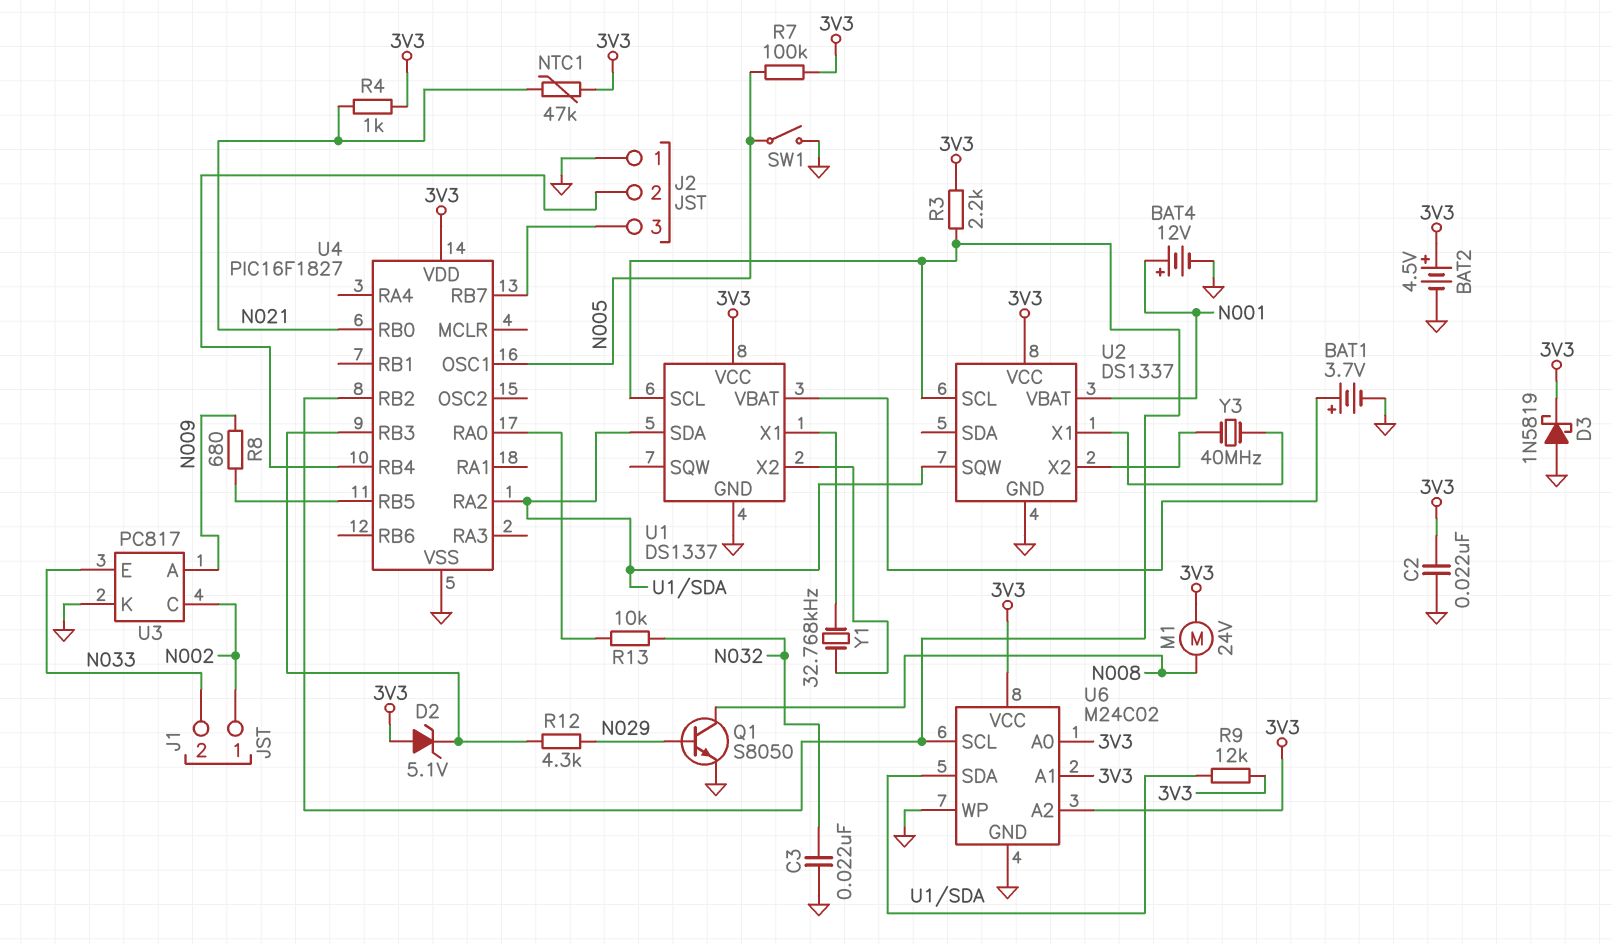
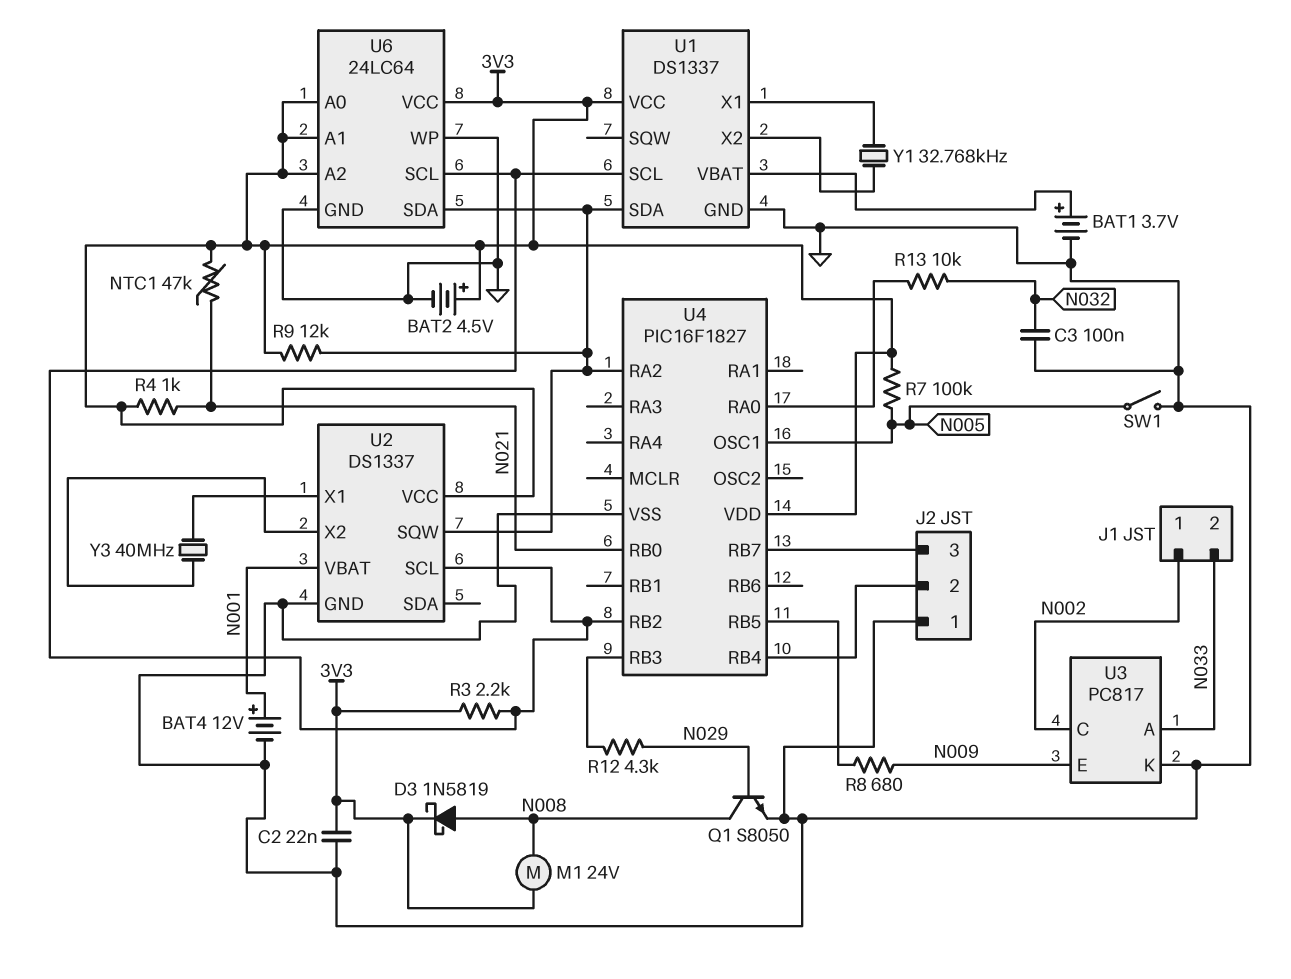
C3: 22nF (GND, N032) -> 100nF (GND, N032)
D2: zener 5.1V (A 3V3, K U4/RB3) -> none
D3: schottky 1N5819 (A GND, K 3V3) -> schottky 1N5819 (A N008, K 3V3)
U3 pin A: N009 -> N033
U3 pin E: N033 -> N009
U6: M24C02 -> 24LC64

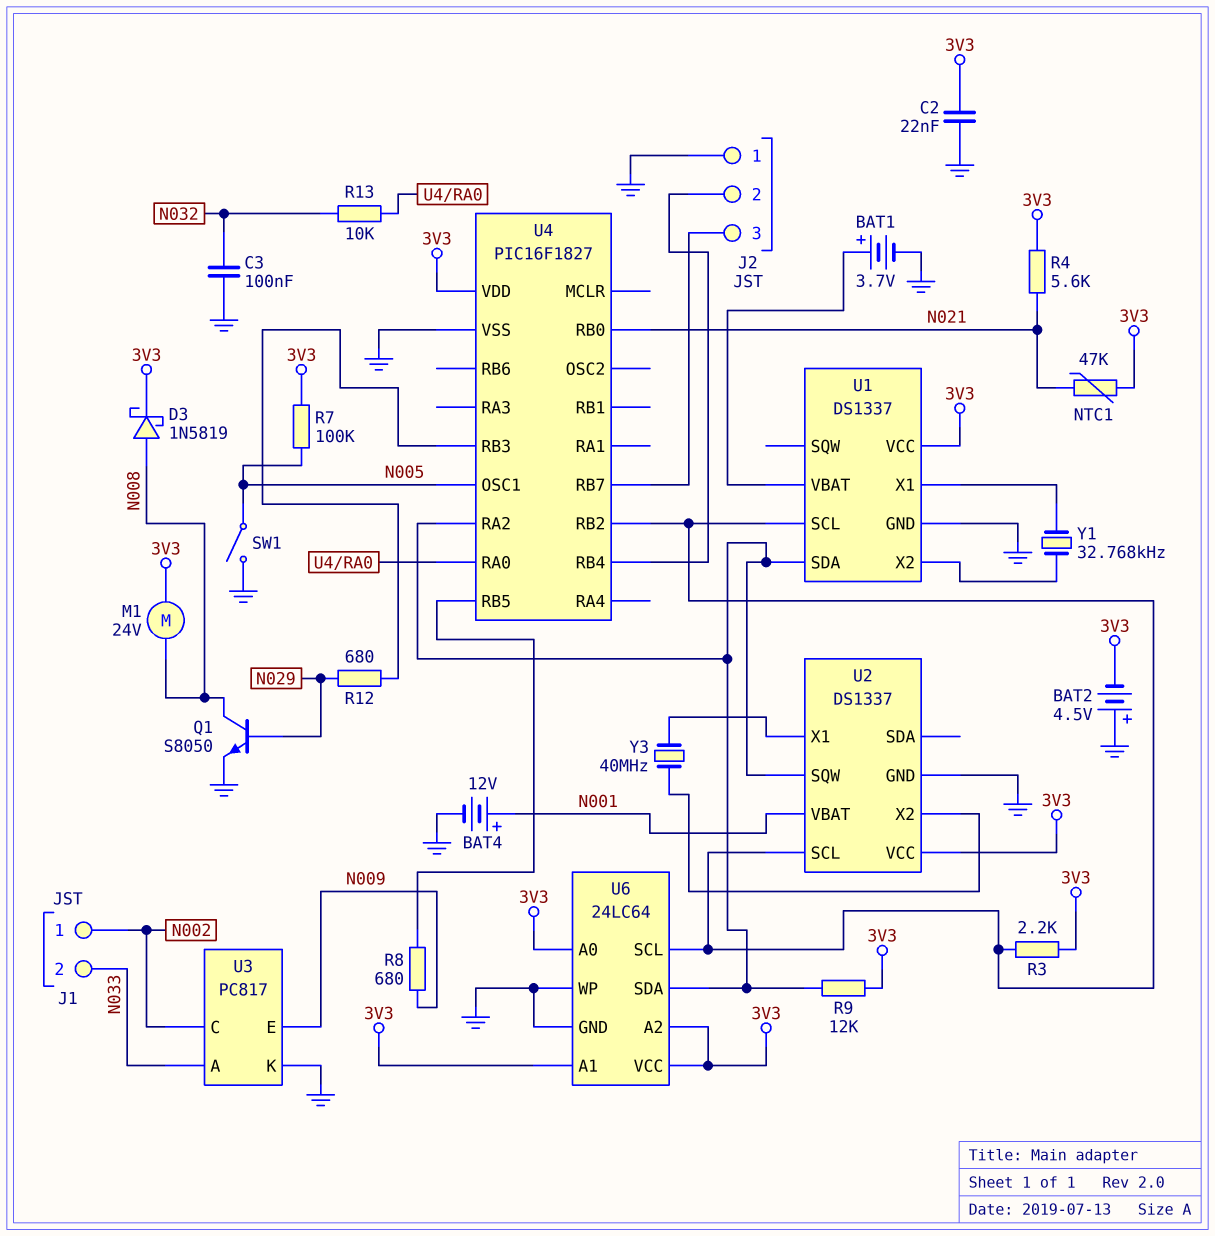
BAT2: 4.5V (plus 3V3, minus GND) -> 4.5V (plus GND, minus 3V3)
R4: 1k (3V3, N021) -> 5.6k (3V3, N021)
R12: 4.3k (N029, U4/RB3) -> 680 (N029, U4/RB3)

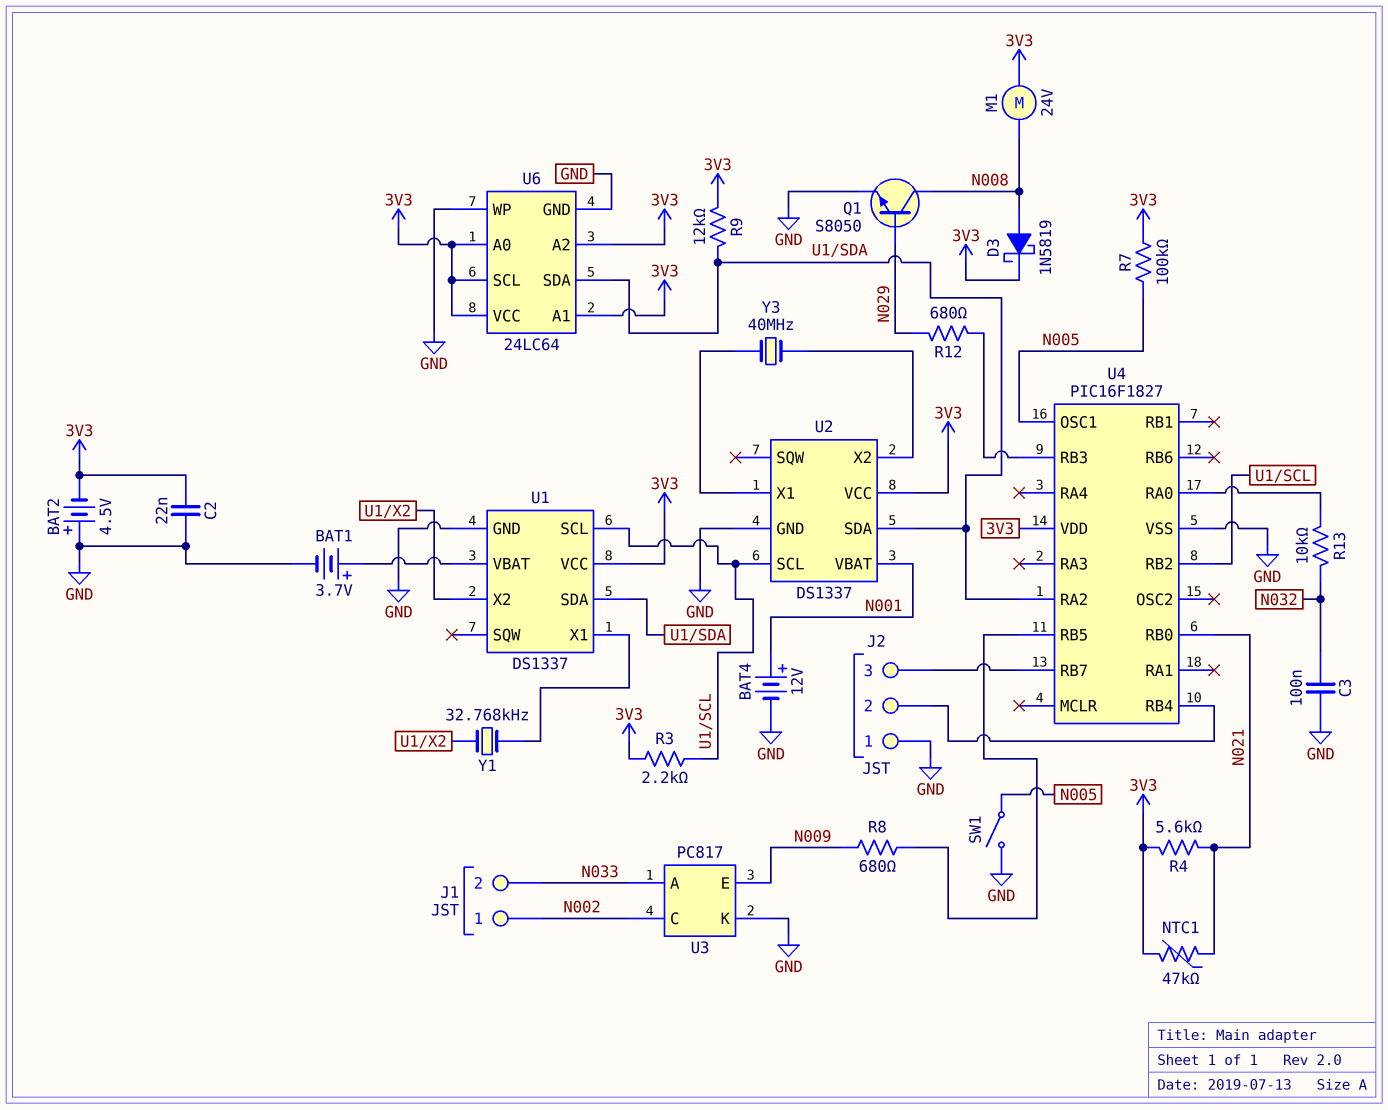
U2 pin SDA: none -> U1/SDA
U2 pin SQW: U1/SDA -> none
U6 pin SCL: U1/SCL -> 3V3

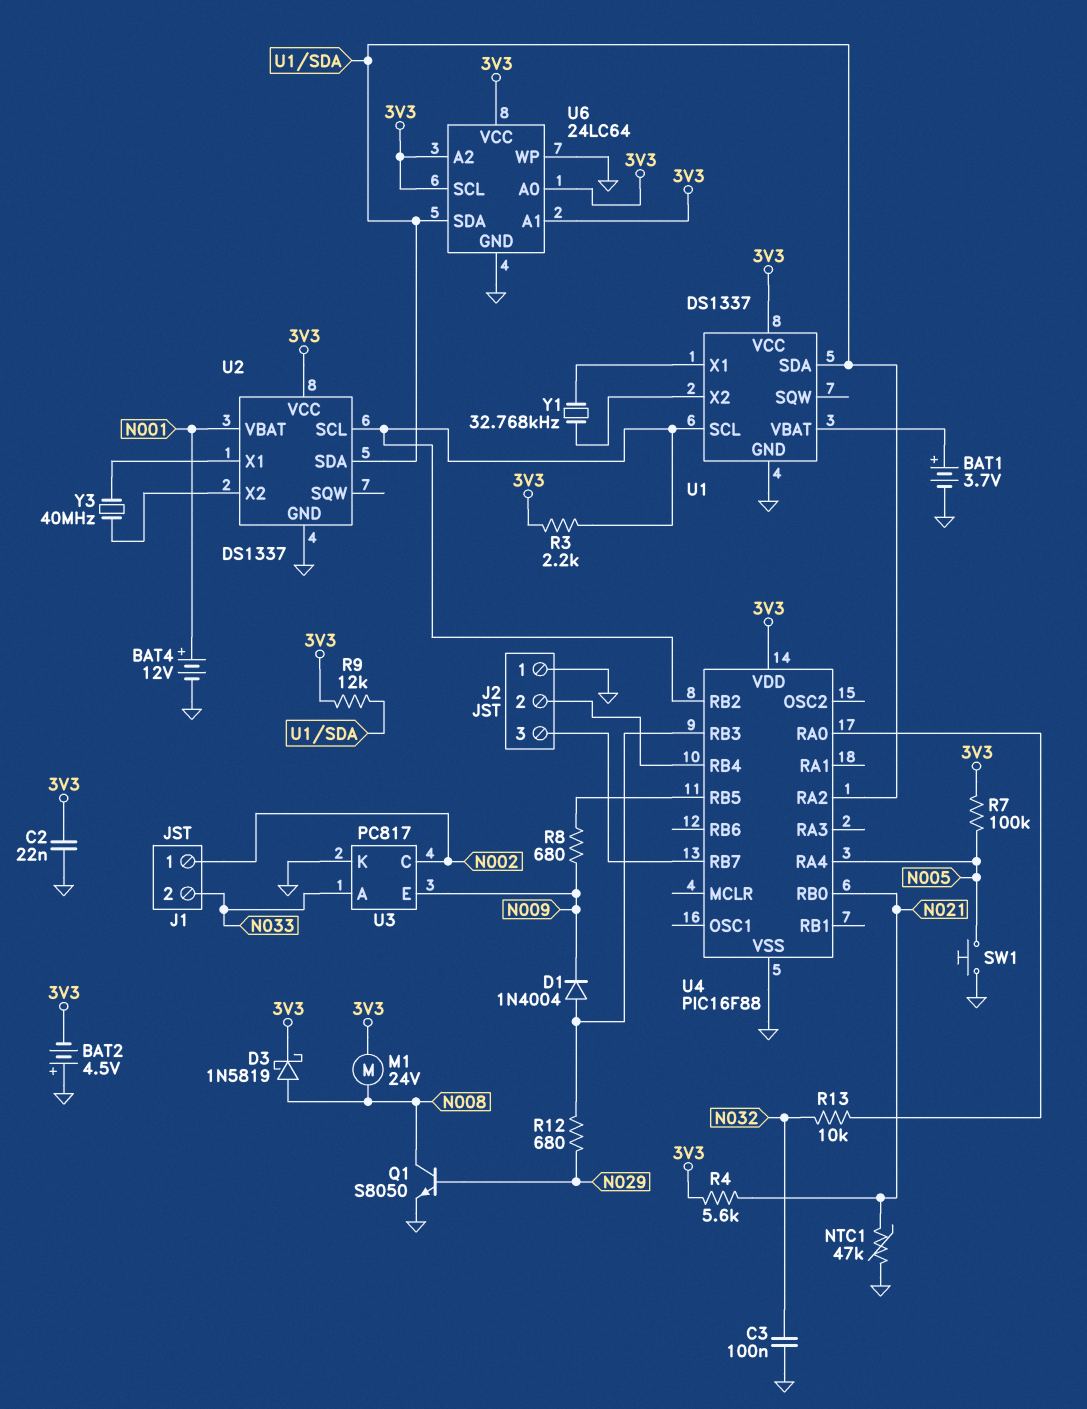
D1: none -> diode 1N4004 (A U4/RB3, K N009)
NTC1: 47k (3V3, N021) -> 47k (GND, N021)
SW1: switch (GND, N005) -> button (GND, N005)
U4: PIC16F1827 -> PIC16F88
U4 pin OSC1: N005 -> none
U4 pin RA4: none -> N005

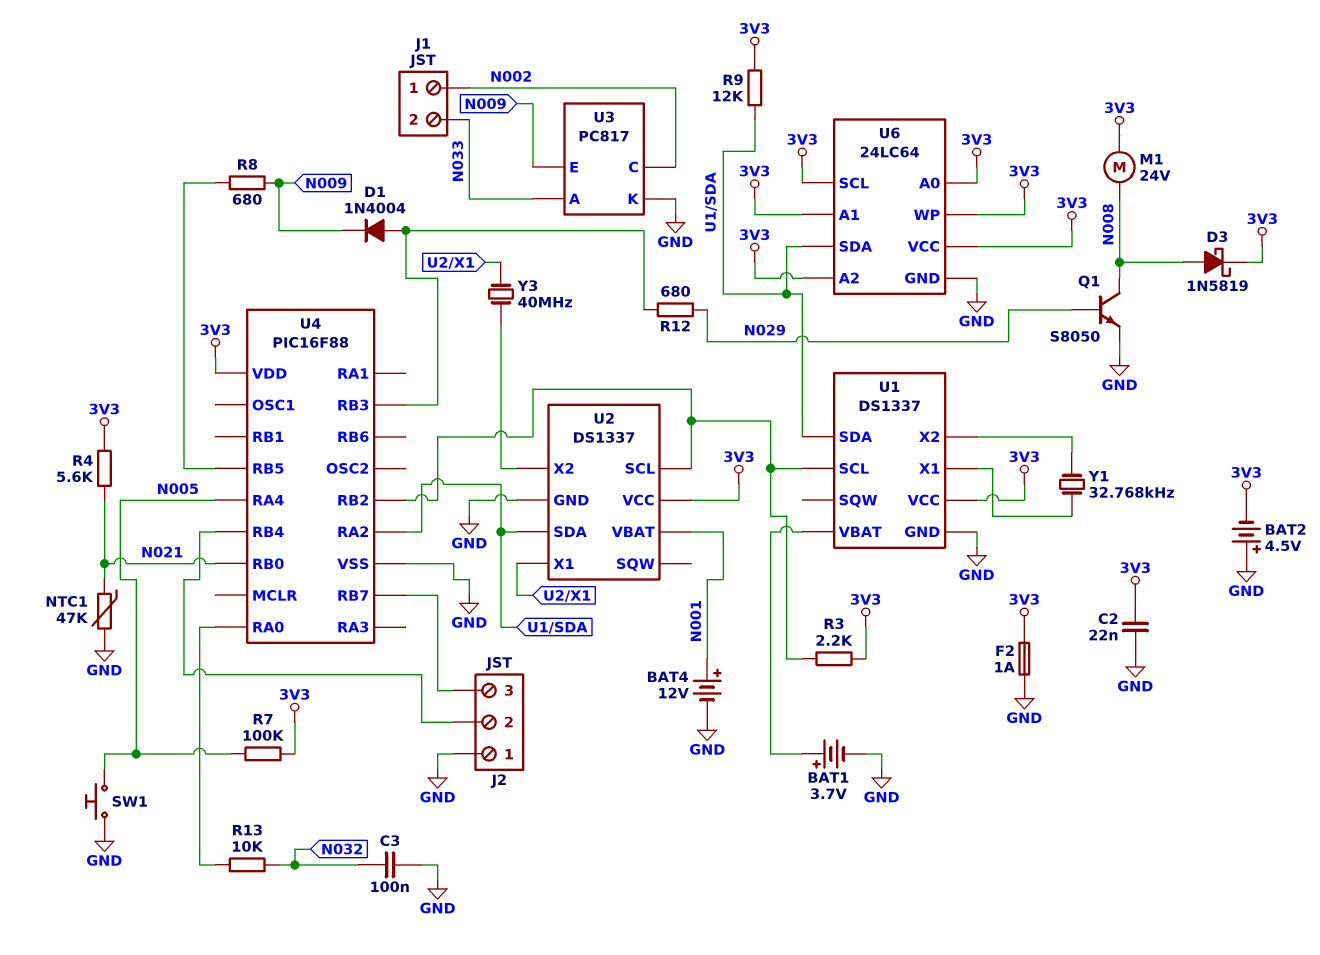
F2: none -> 1A (3V3, GND)
U6 pin WP: GND -> 3V3

